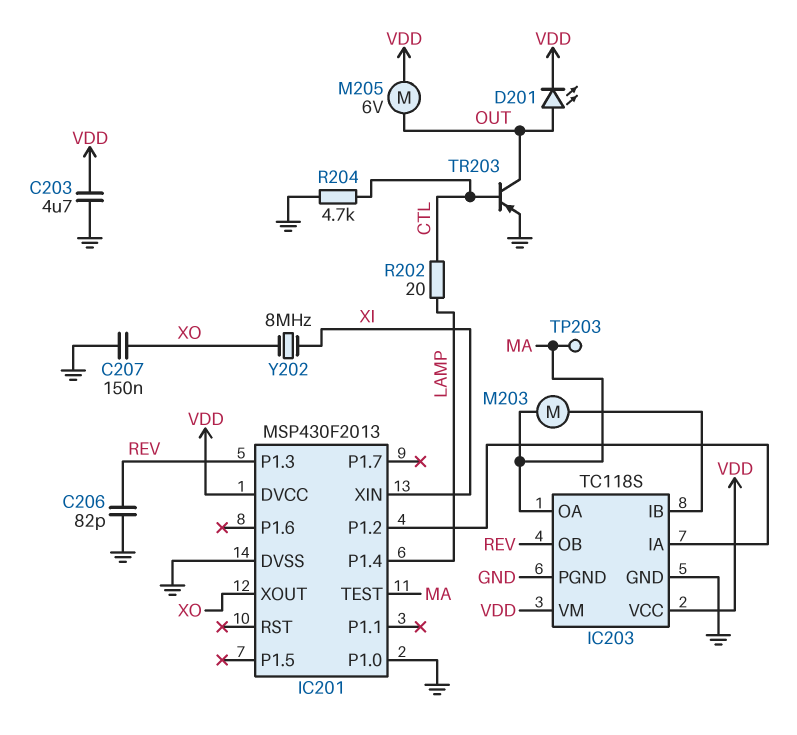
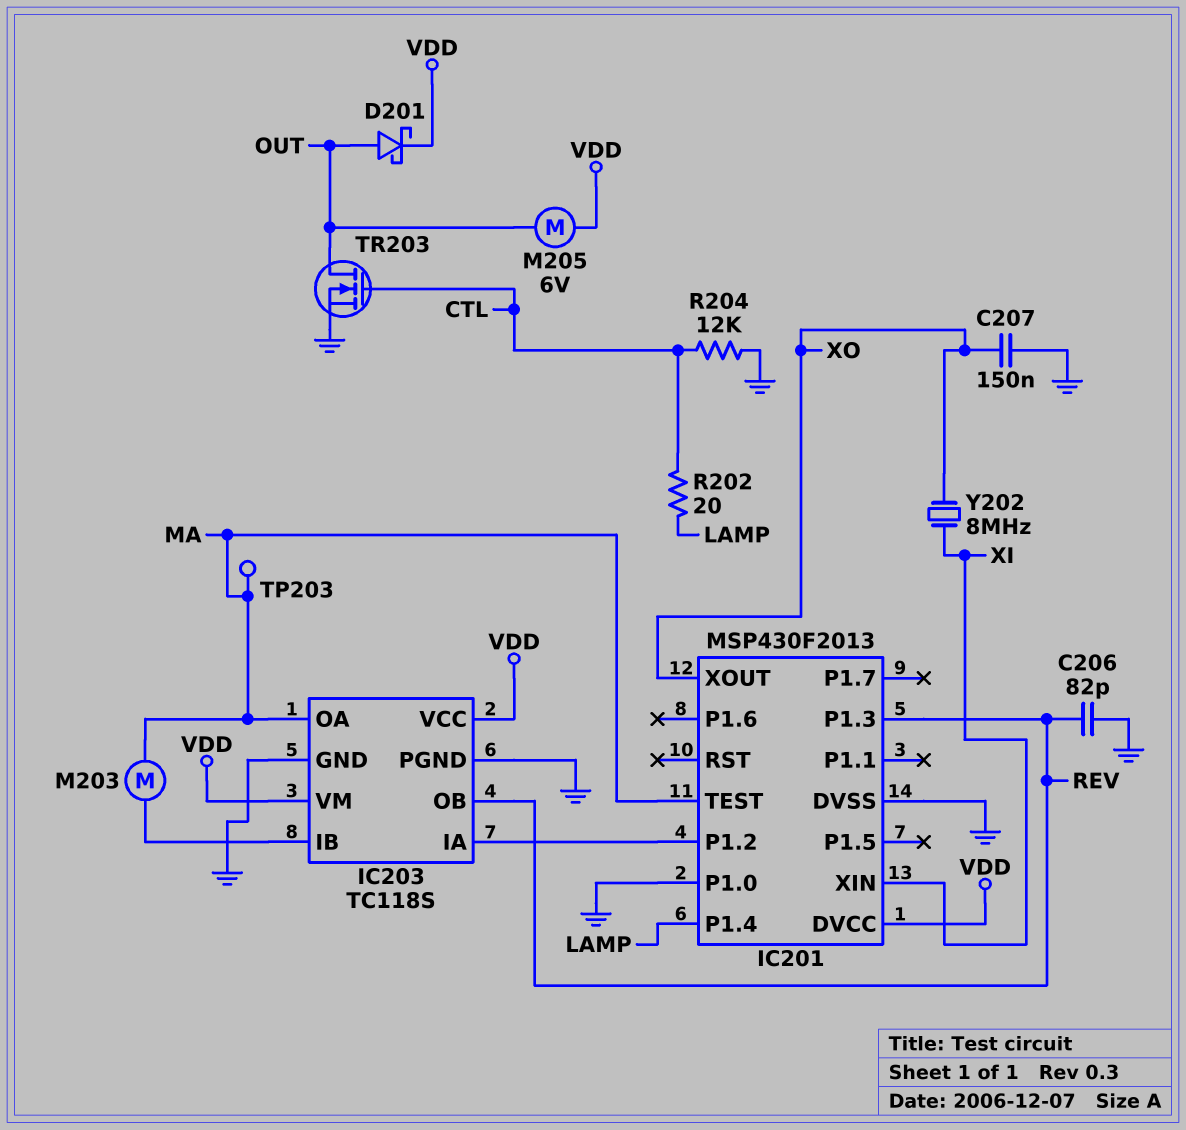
C203: 4.7uF (GND, VDD) -> none
D201: LED (A OUT, K VDD) -> schottky (A OUT, K VDD)
R204: 4.7k (CTL, GND) -> 12k (CTL, GND)
TR203: PNP (B CTL, C OUT, E GND) -> NMOS (G CTL, D OUT, S GND)

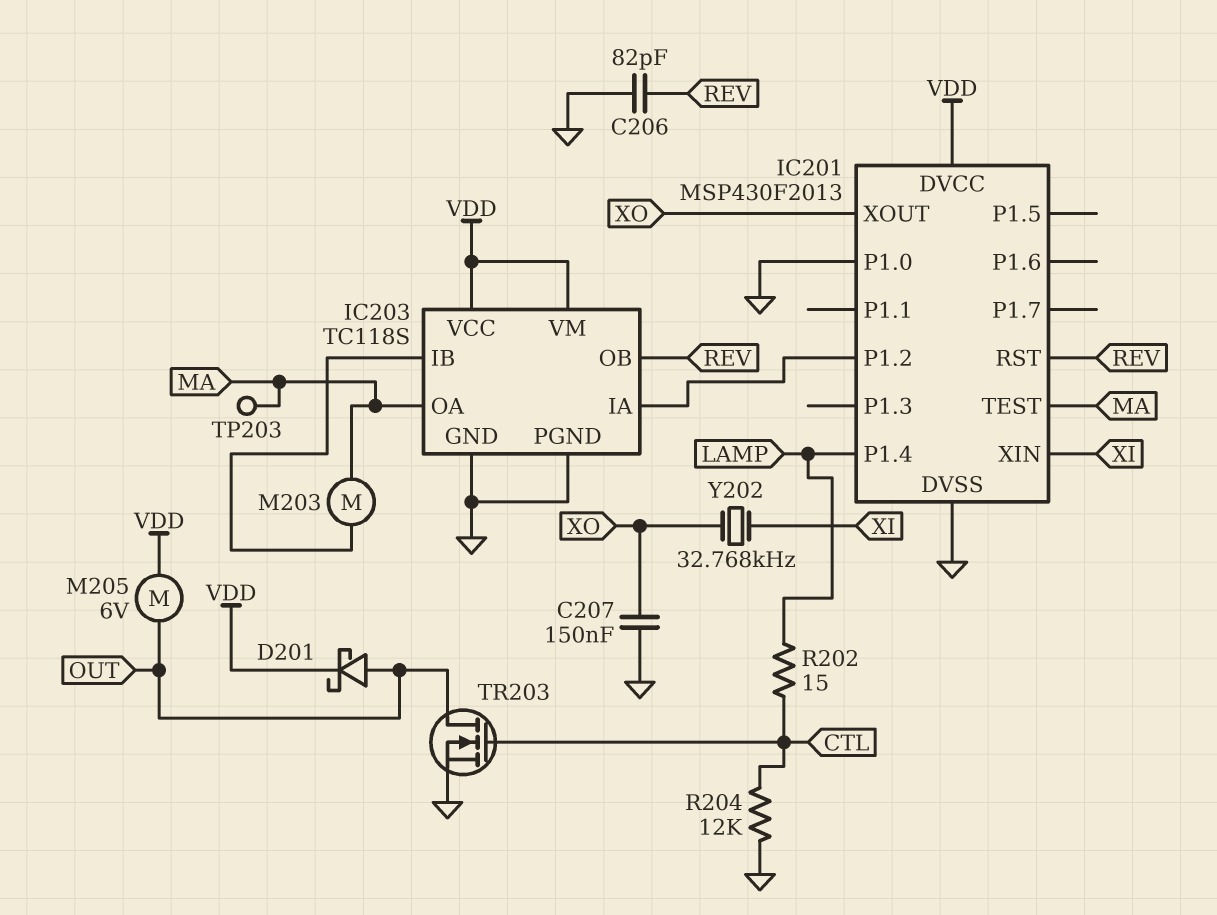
IC201 pin P1.3: REV -> none
IC201 pin RST: none -> REV
R202: 20 (CTL, LAMP) -> 15 (CTL, LAMP)
Y202: 8MHz (XI, XO) -> 32.768kHz (XI, XO)

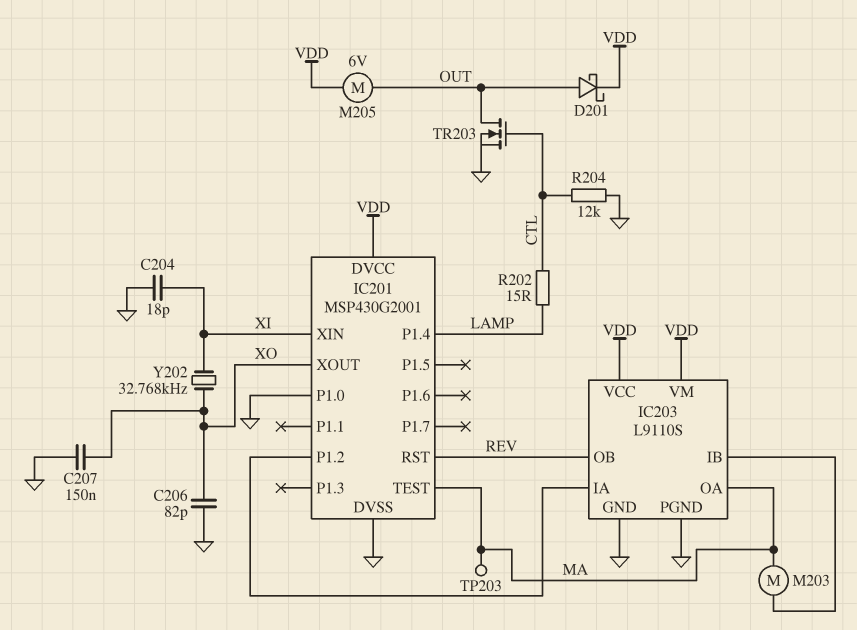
C204: none -> 18pF (GND, XI)
C206: 82pF (GND, REV) -> 82pF (GND, XO)
IC201: MSP430F2013 -> MSP430G2001
IC203: TC118S -> L9110S

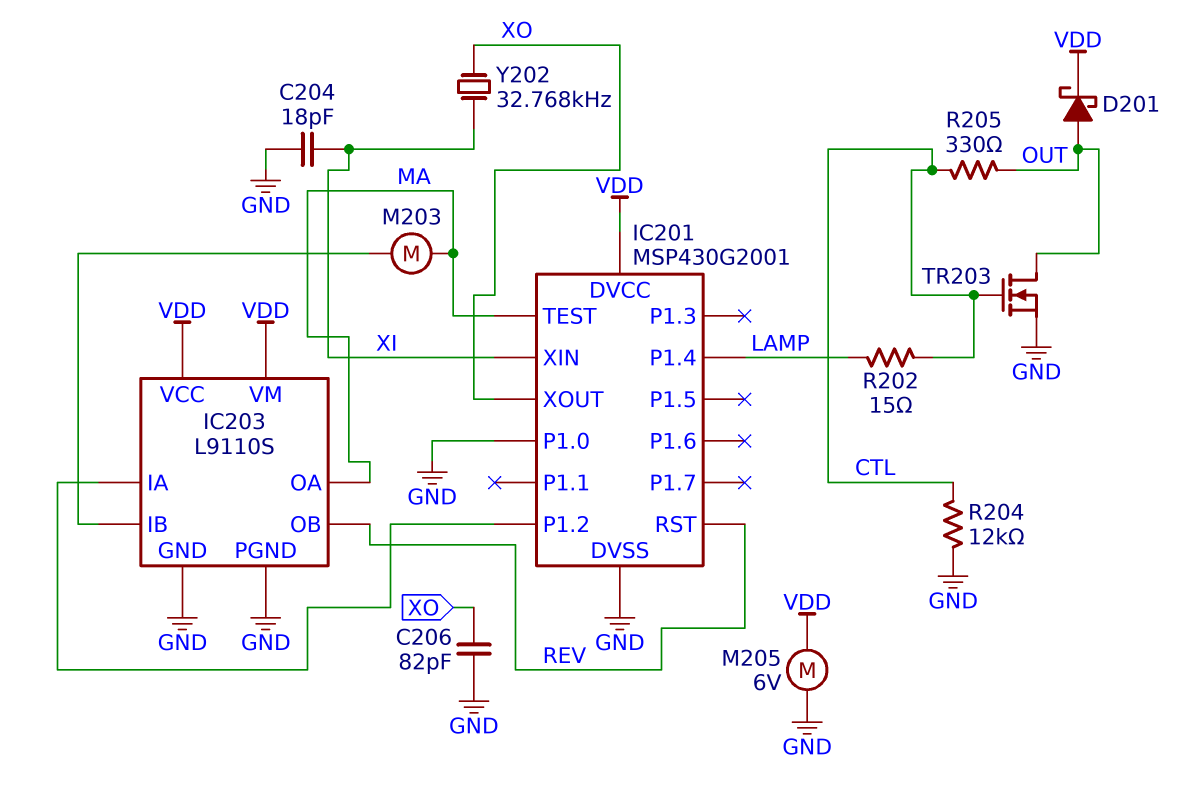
C207: 150nF (GND, XO) -> none
M205: motor 6V (OUT, VDD) -> motor 6V (GND, VDD)
R205: none -> 330 (CTL, OUT)
TP203: test point (MA) -> none

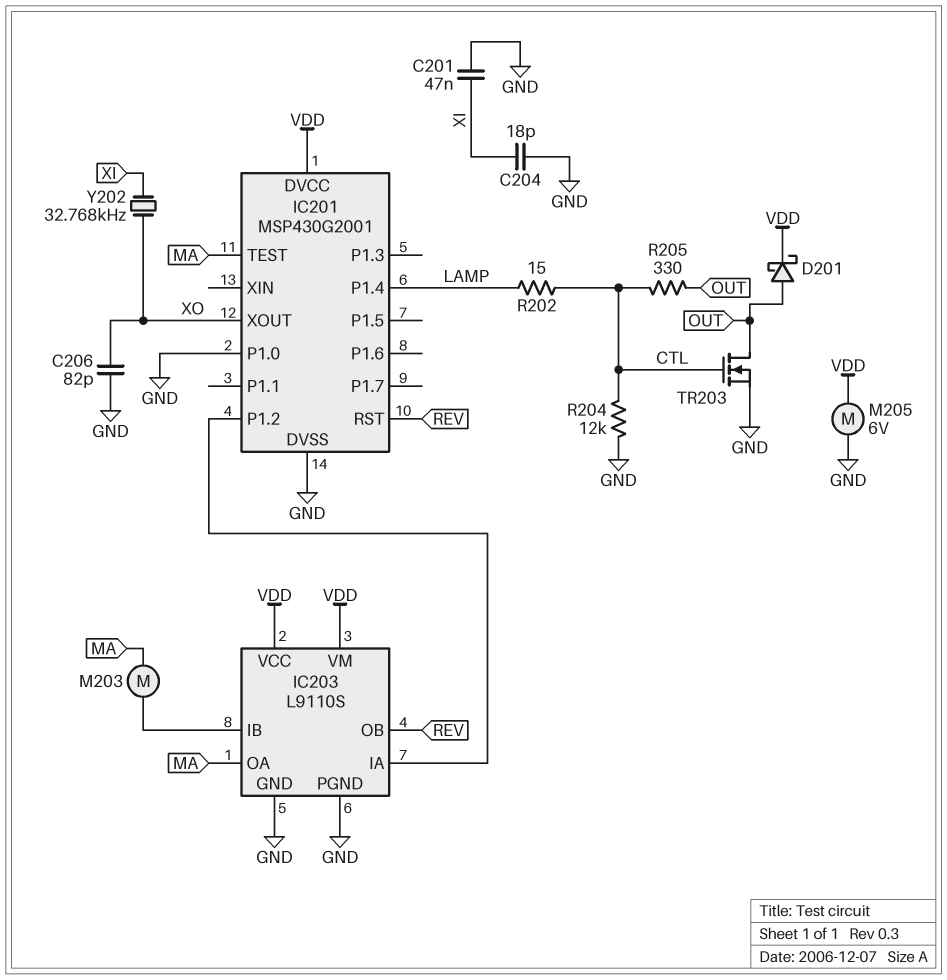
C201: none -> 47nF (GND, XI)
IC201 pin XIN: XI -> none

